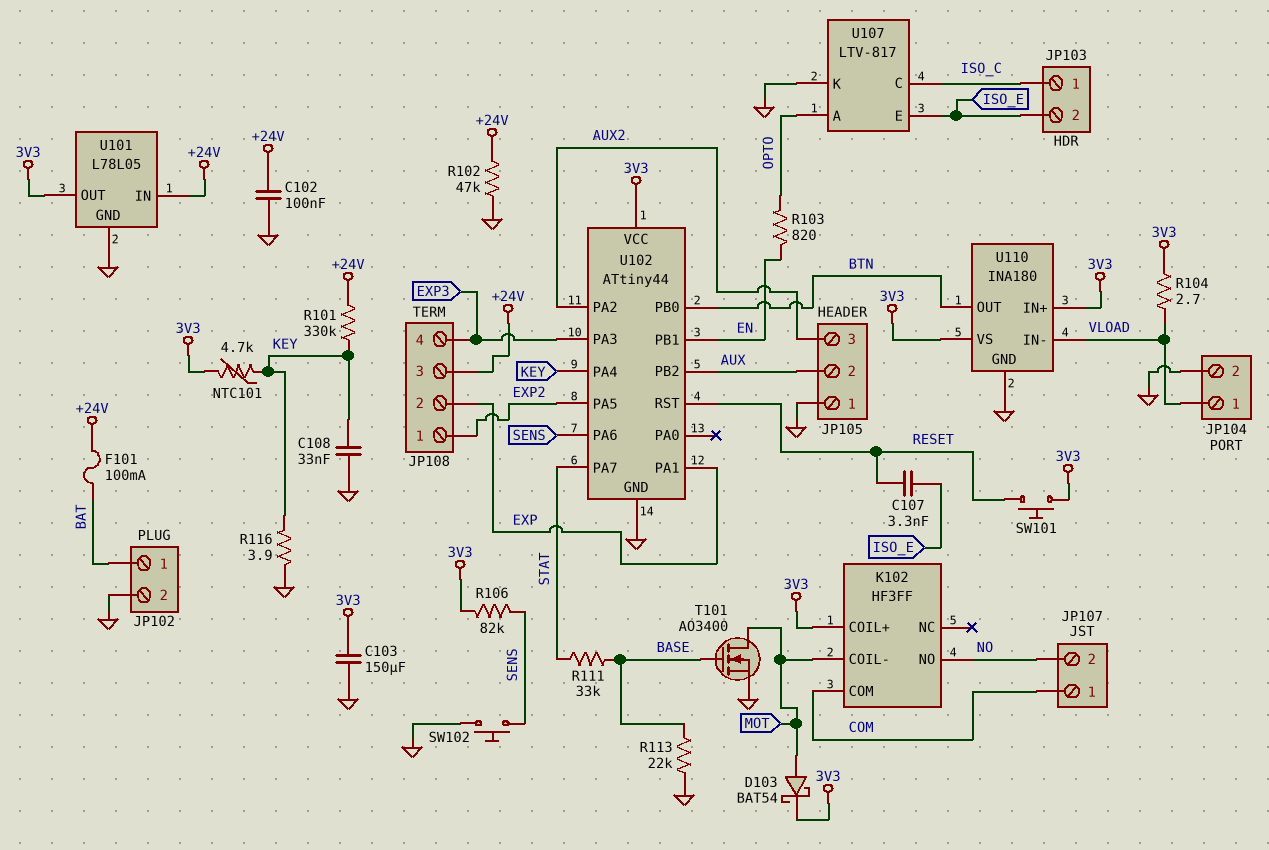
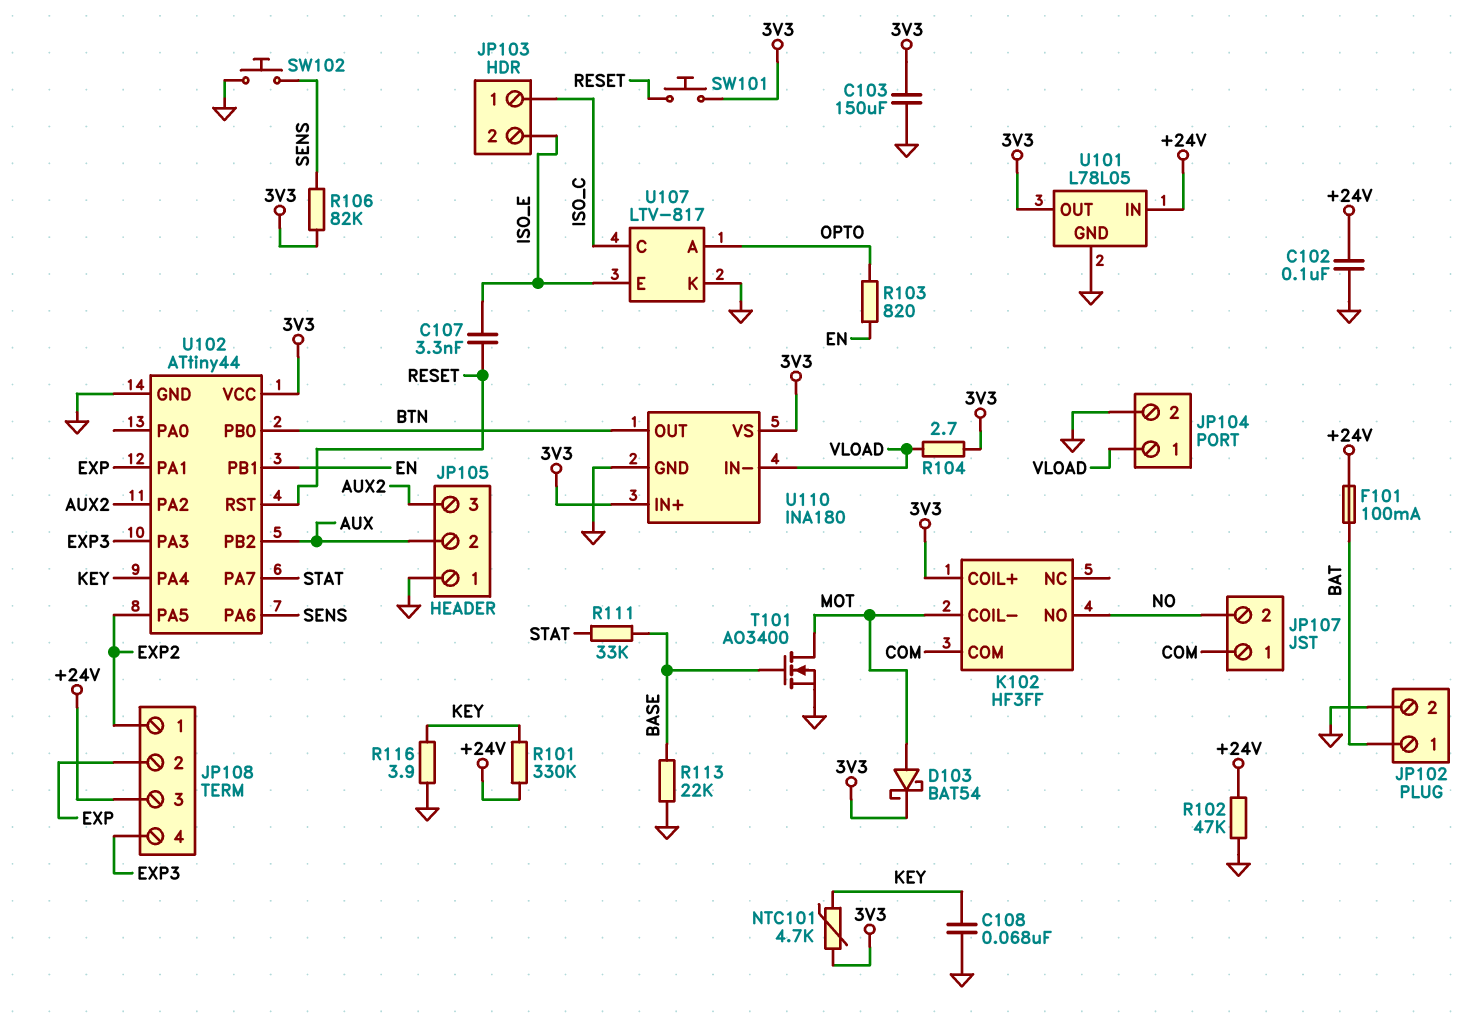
C108: 33nF (GND, KEY) -> 68nF (GND, KEY)

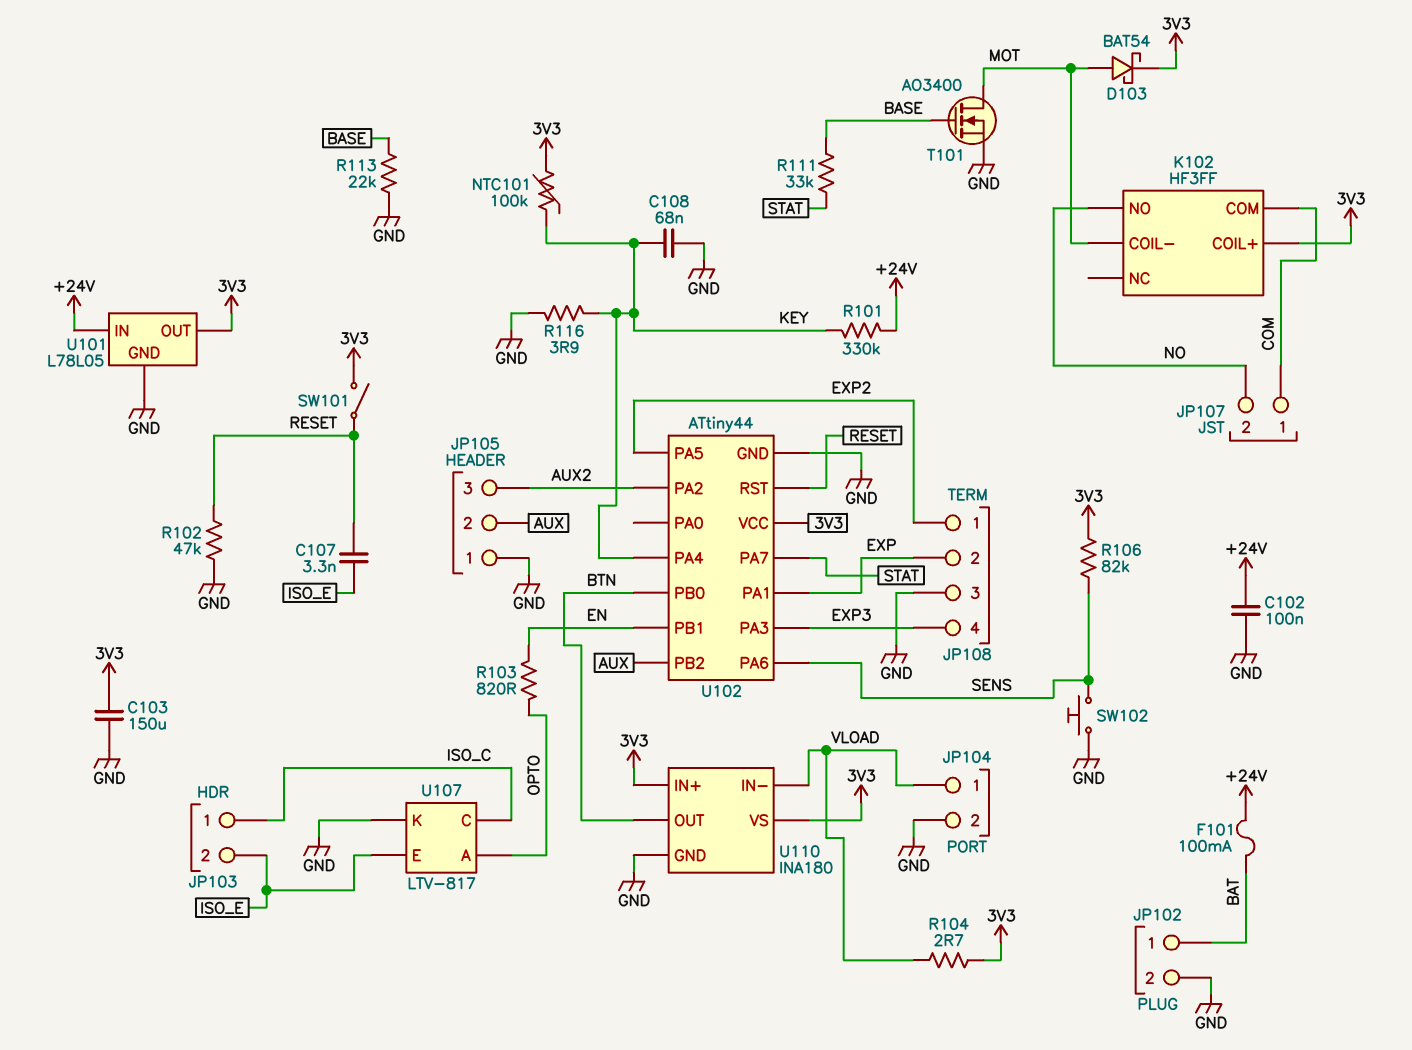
JP108 pin 3: +24V -> GND
NTC101: 4.7k (3V3, KEY) -> 100k (3V3, KEY)
R102: 47k (+24V, GND) -> 47k (GND, RESET)
SW101: button (3V3, RESET) -> switch (3V3, RESET)

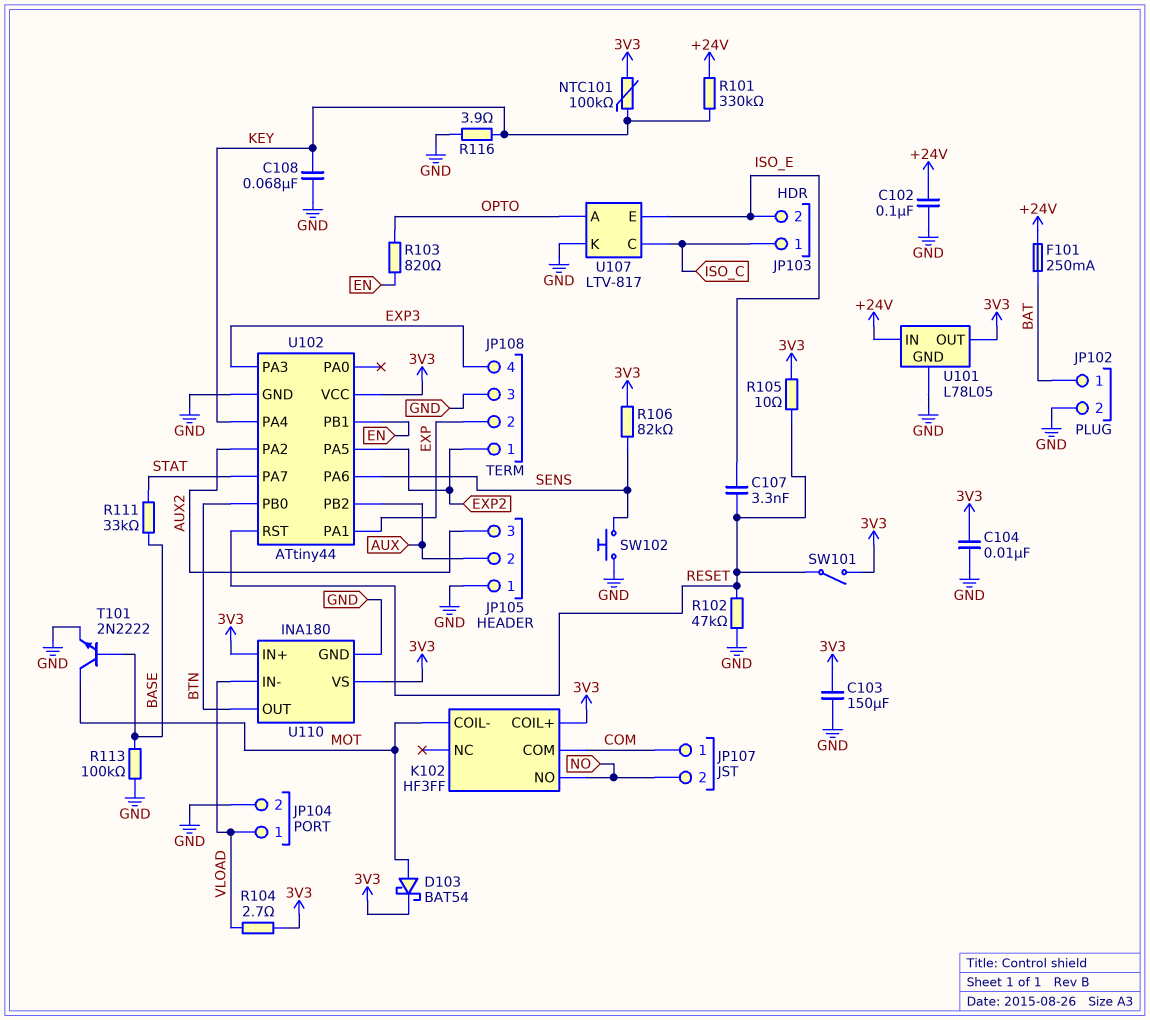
C104: none -> 10nF (3V3, GND)
F101: 100mA (+24V, BAT) -> 250mA (+24V, BAT)
R105: none -> 10 (3V3, RESET)
R113: 22k (BASE, GND) -> 100k (BASE, GND)
T101: NMOS AO3400 (G BASE, D MOT, S GND) -> NPN 2N2222 (B BASE, C MOT, E GND)

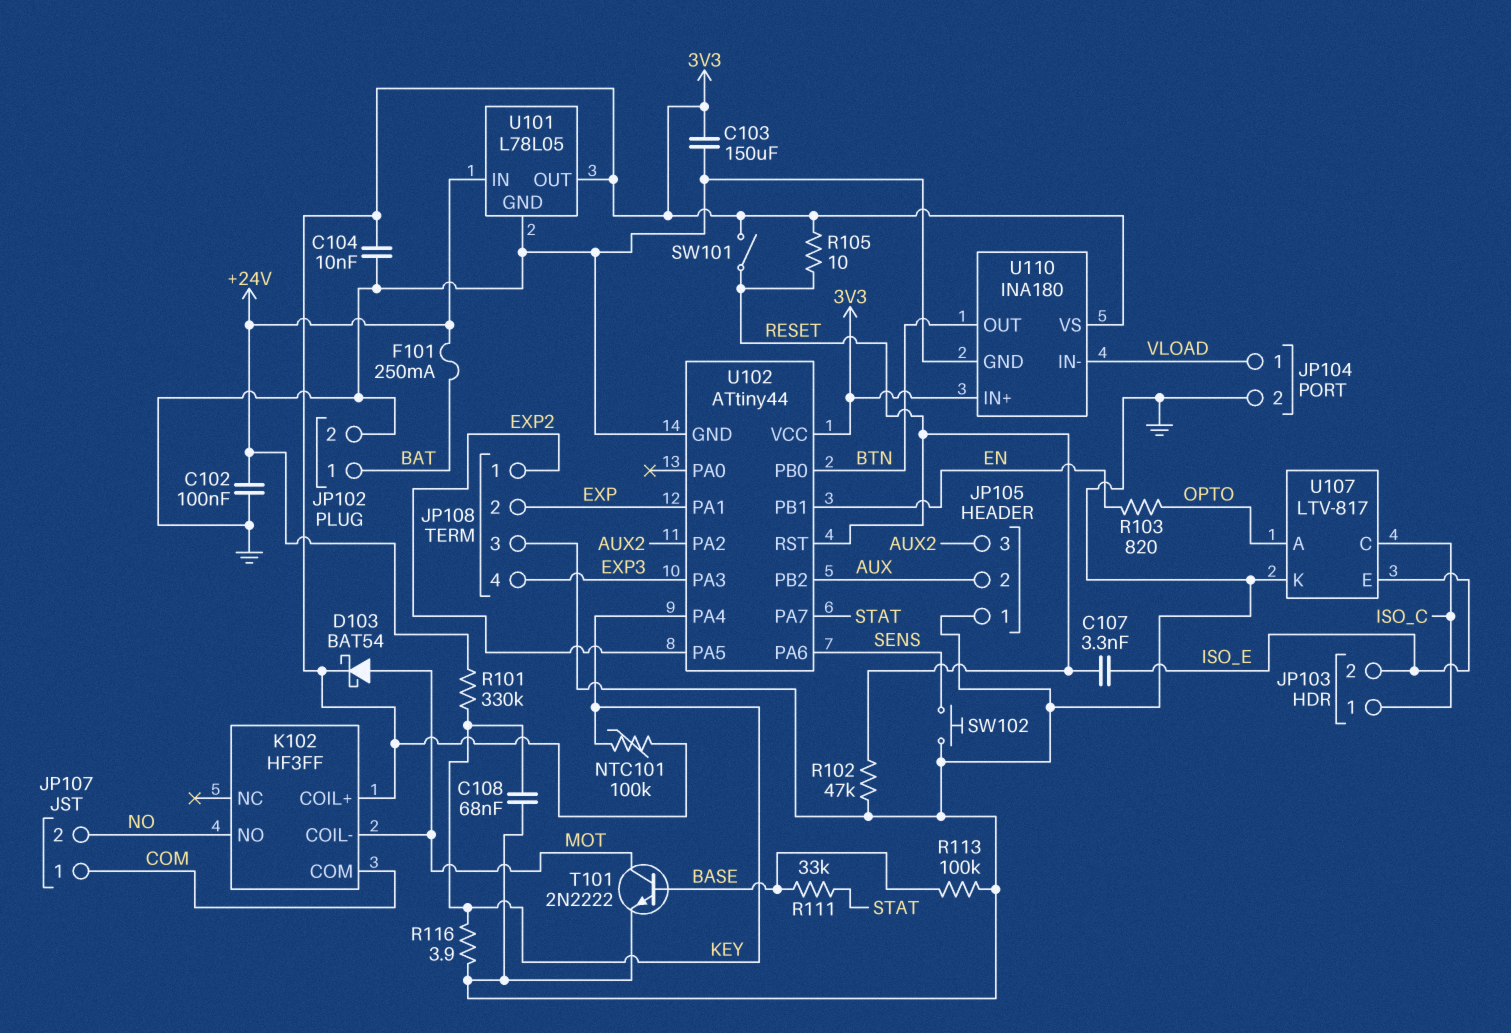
R104: 2.7 (3V3, VLOAD) -> none
R106: 82k (3V3, SENS) -> none

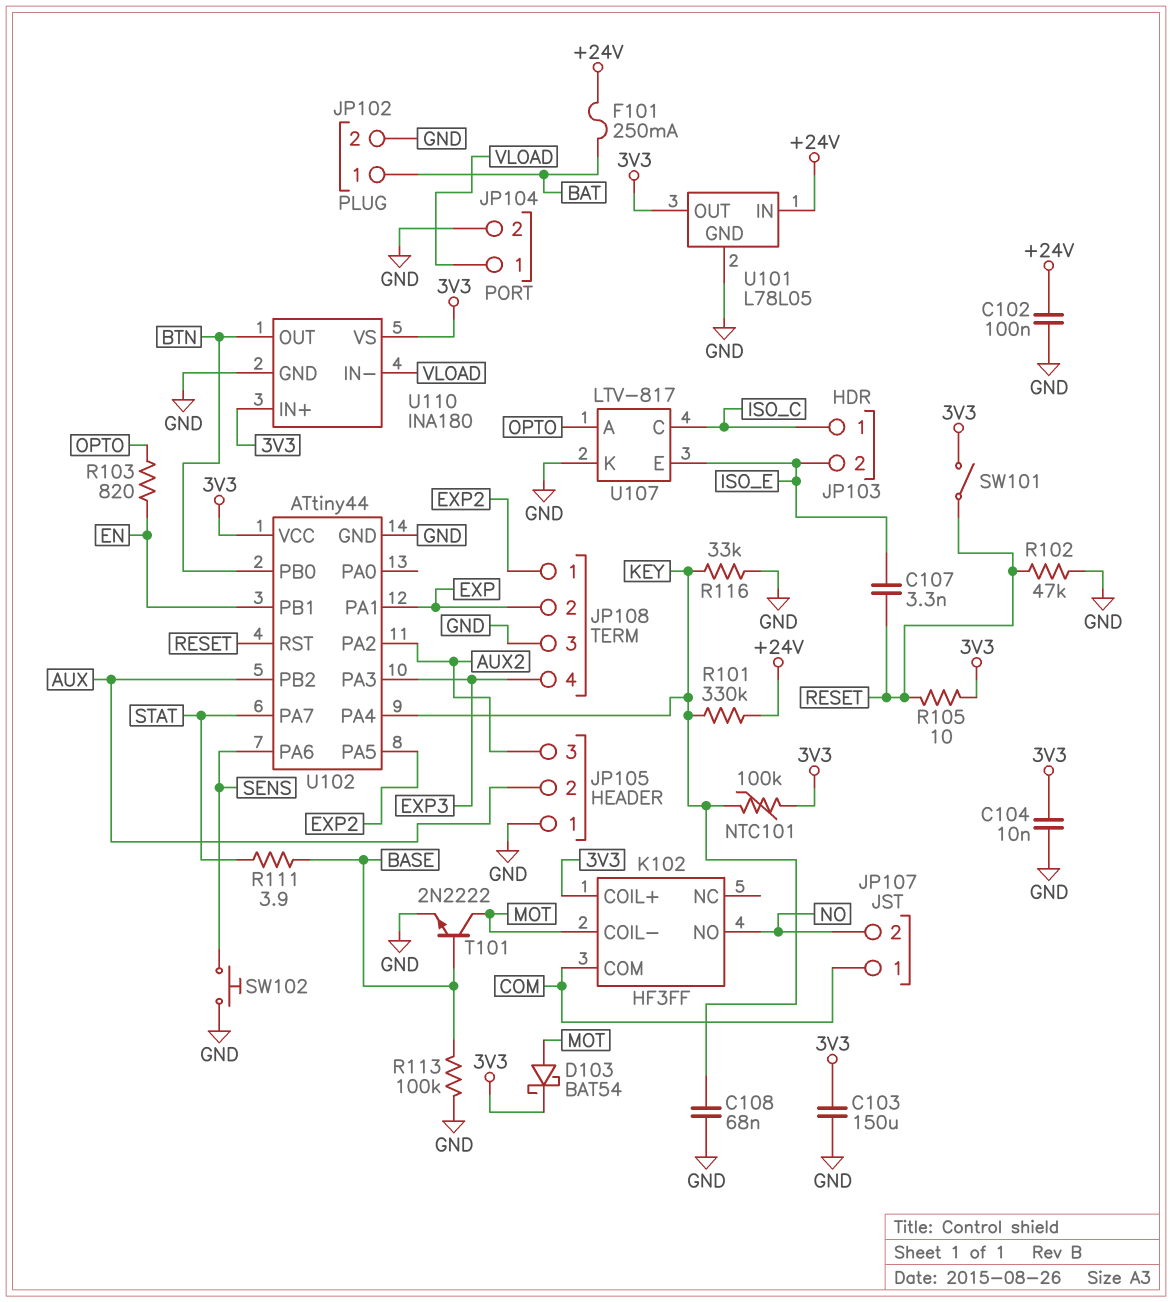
R111: 33k (BASE, STAT) -> 3.9 (BASE, STAT)
R116: 3.9 (GND, KEY) -> 33k (GND, KEY)

